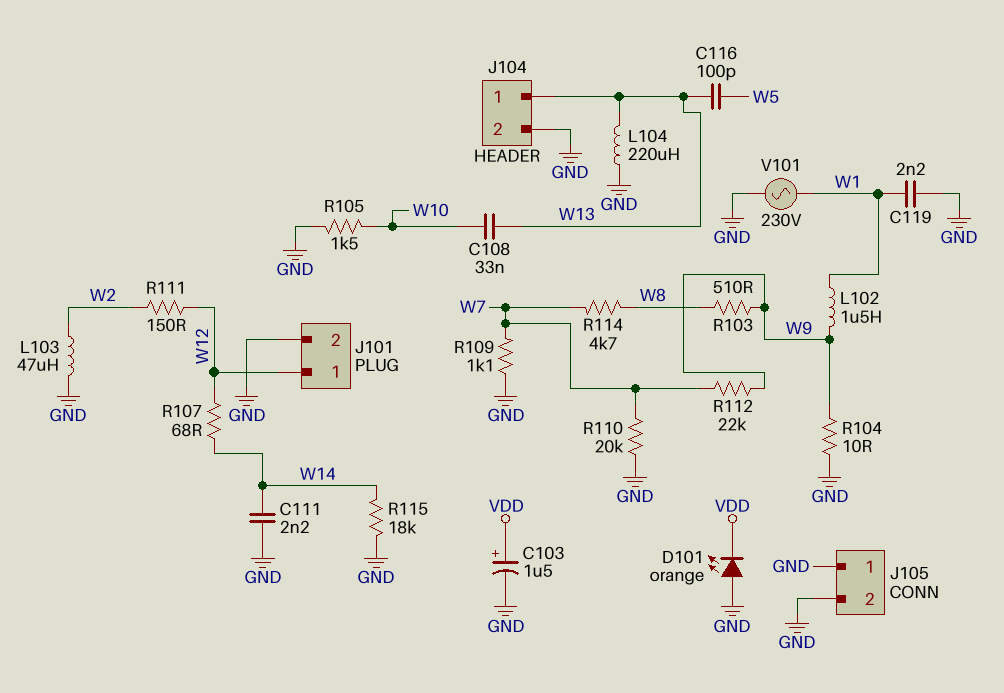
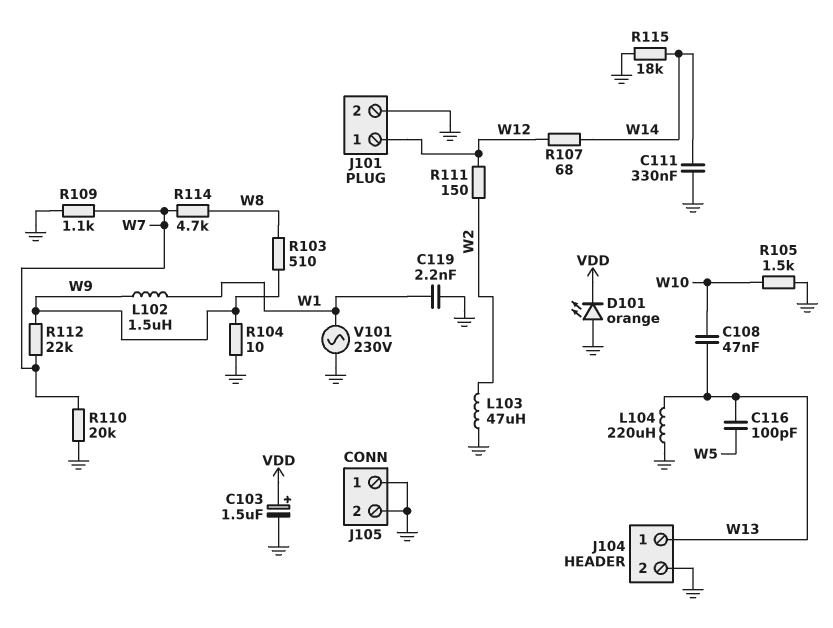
C108: 33nF (W10, W13) -> 47nF (W10, W13)
C111: 2.2nF (GND, W14) -> 330nF (GND, W14)

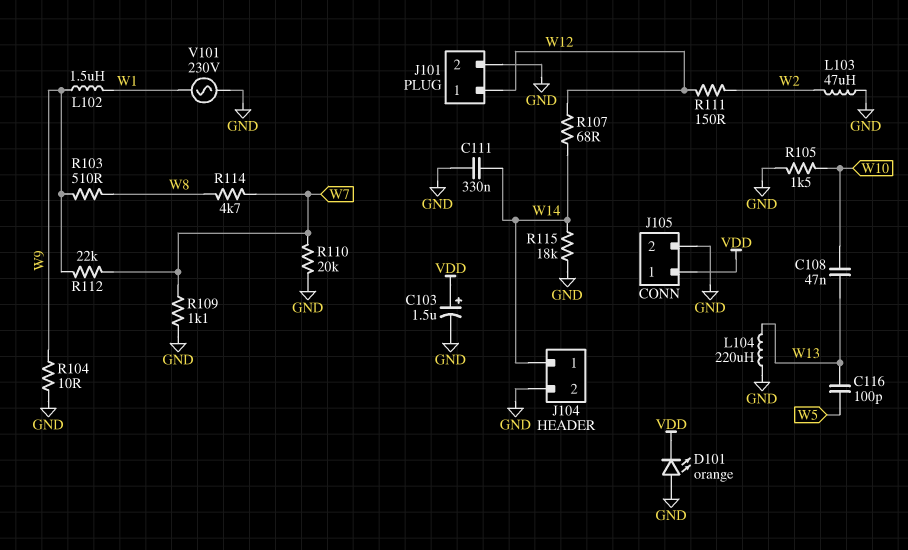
C119: 2.2nF (GND, W1) -> none
J104 pin 1: W13 -> W14
J105 pin 1: GND -> VDD

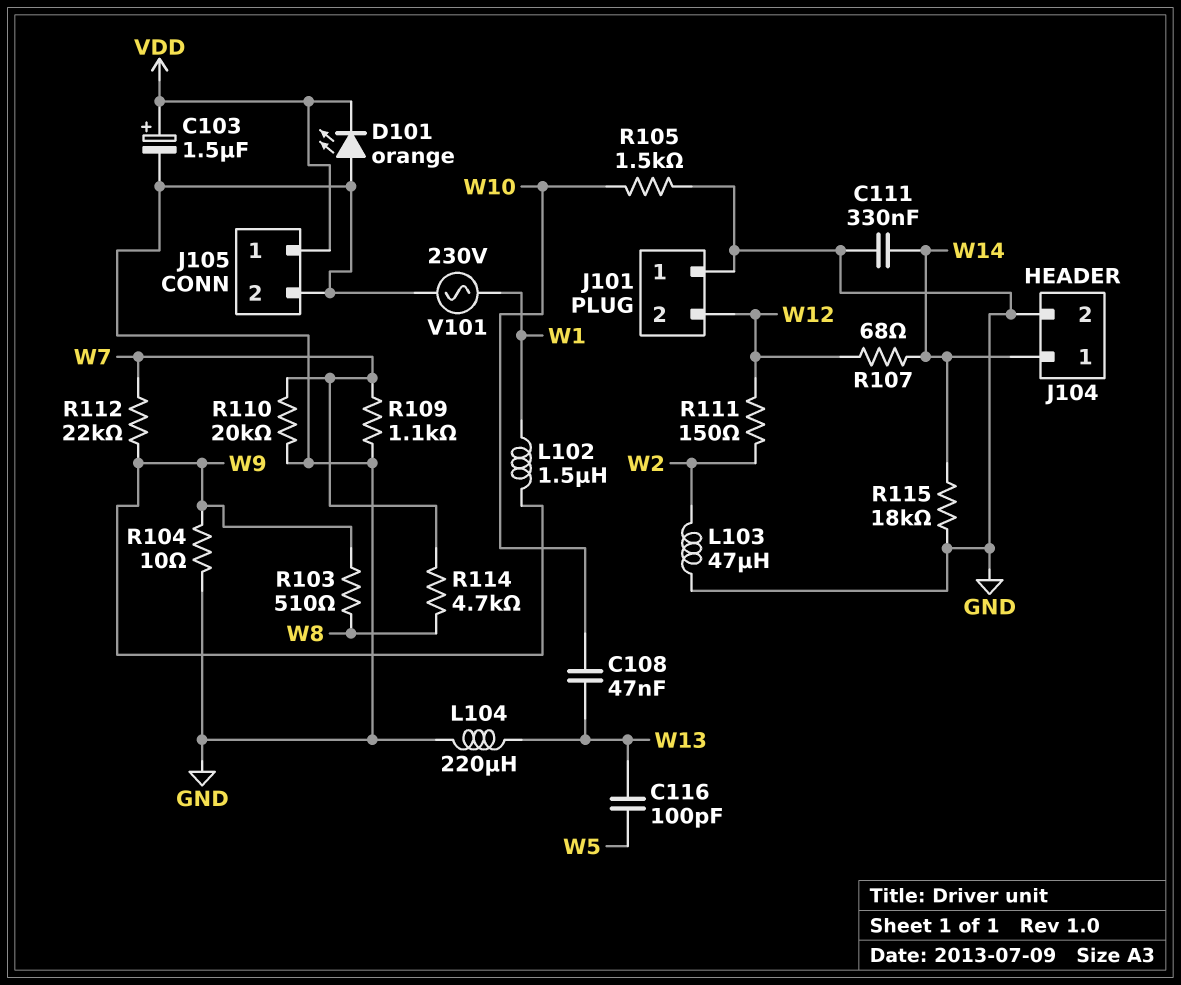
J101 pin 1: W12 -> GND
J101 pin 2: GND -> W12

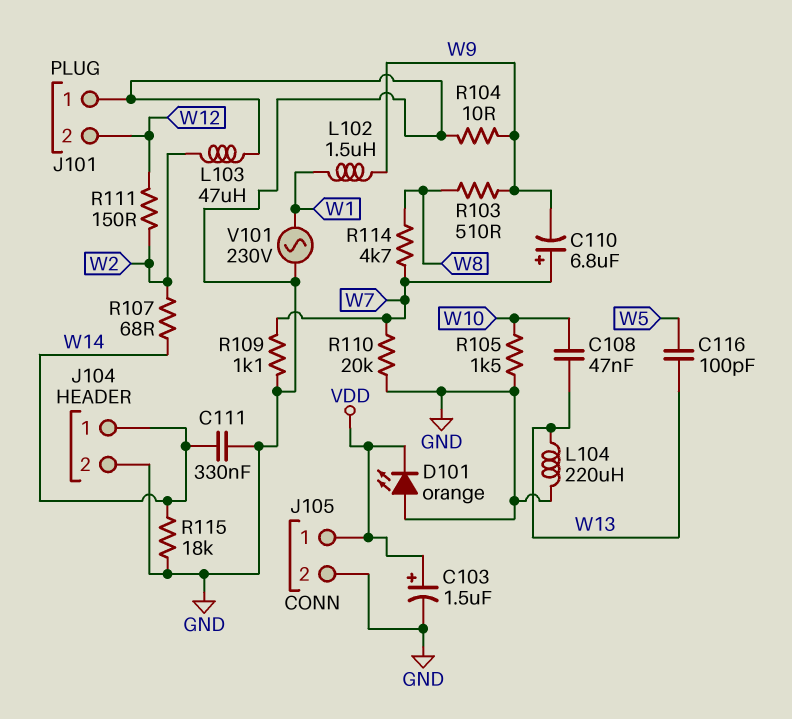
C110: none -> 6.8uF (plus W7, minus W9)
R107: 68 (W12, W14) -> 68 (W2, W14)
R112: 22k (W7, W9) -> none

